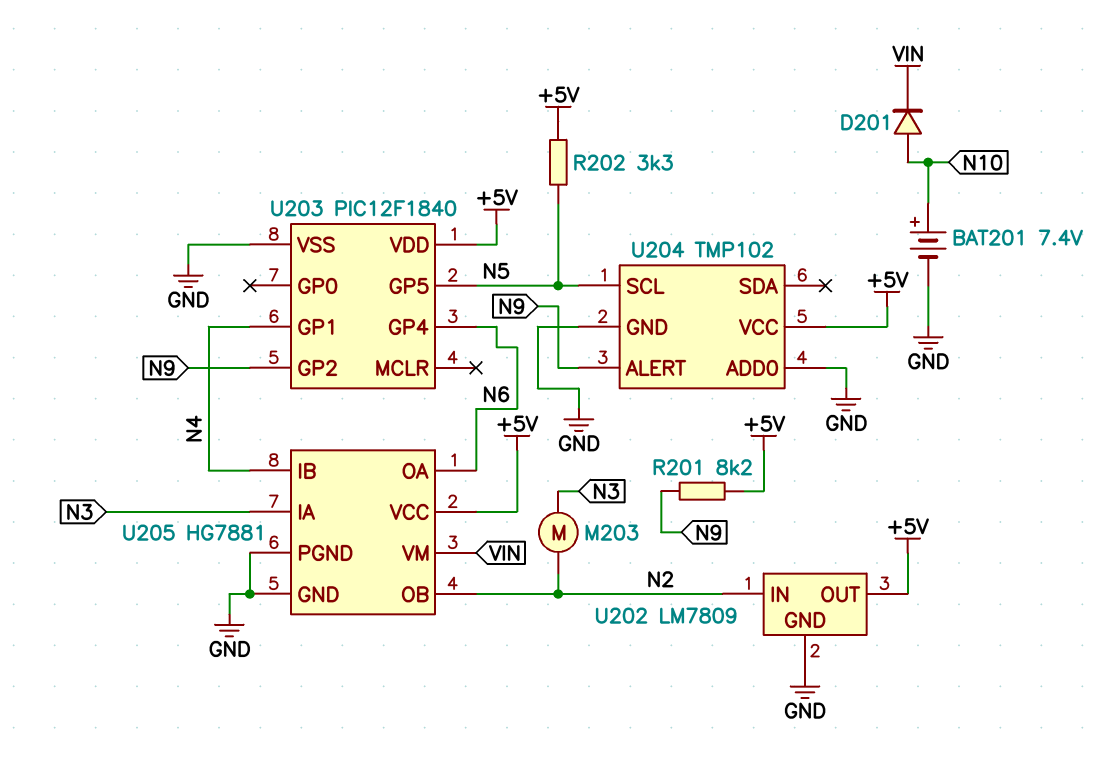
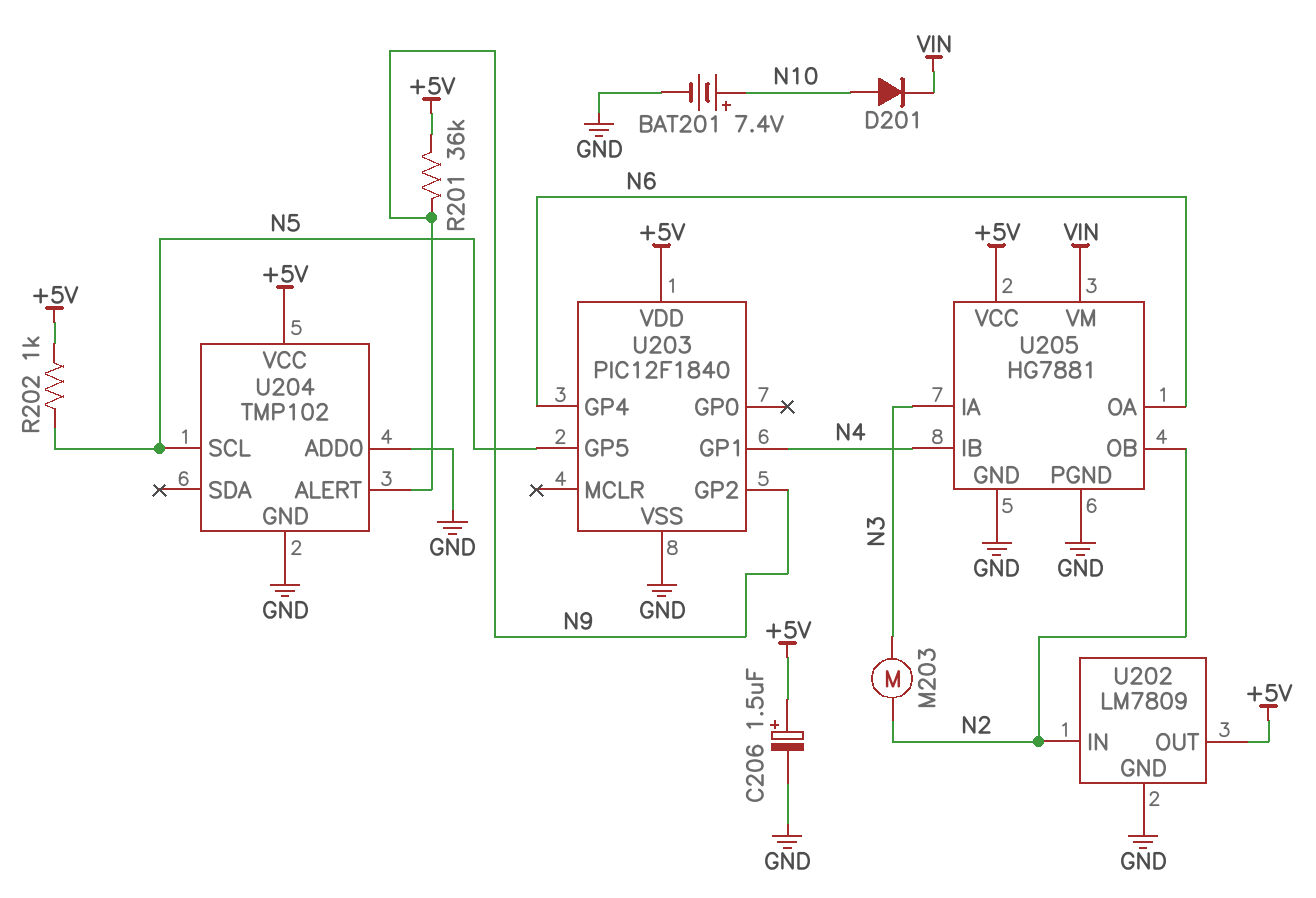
C206: none -> 1.5uF (plus +5V, minus GND)
R201: 8.2k (+5V, N9) -> 36k (+5V, N9)
R202: 3.3k (+5V, N5) -> 1k (+5V, N5)

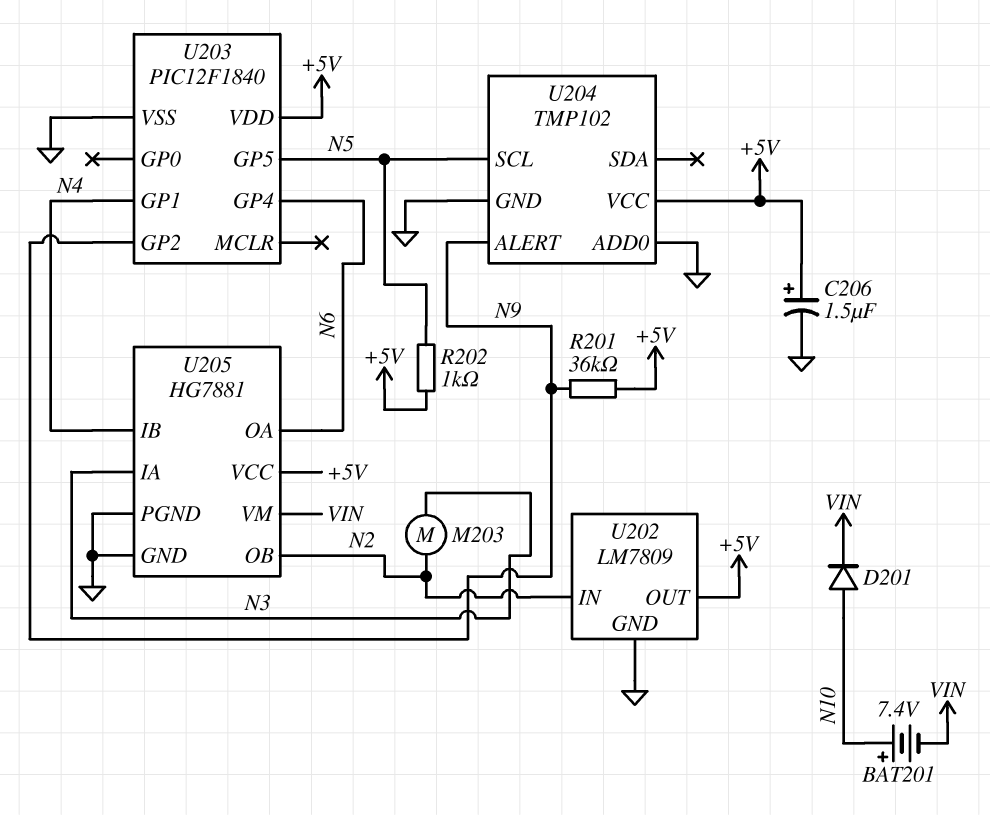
BAT201: 7.4V (plus N10, minus GND) -> 7.4V (plus N10, minus VIN)

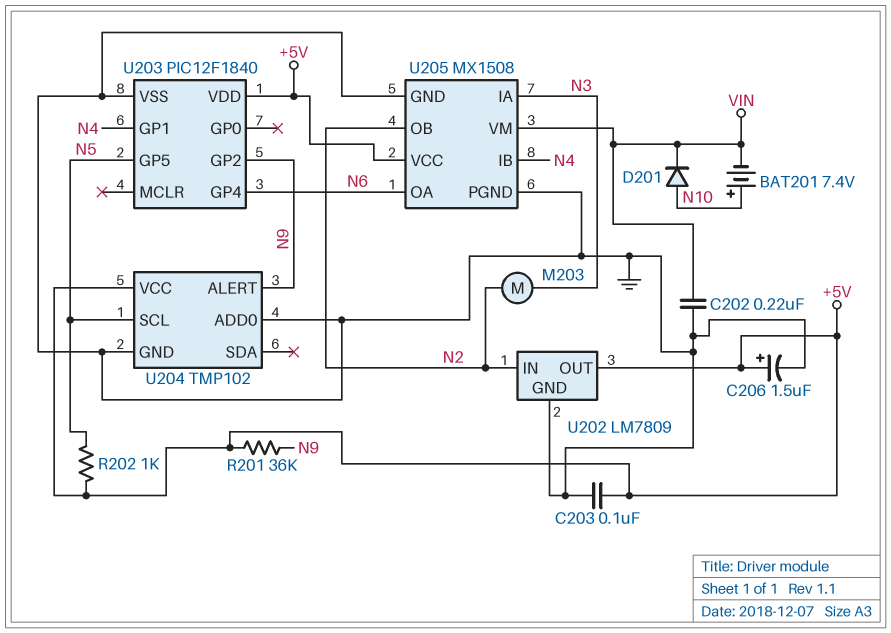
C202: none -> 220nF (GND, VIN)
C203: none -> 100nF (+5V, GND)
U205: HG7881 -> MX1508

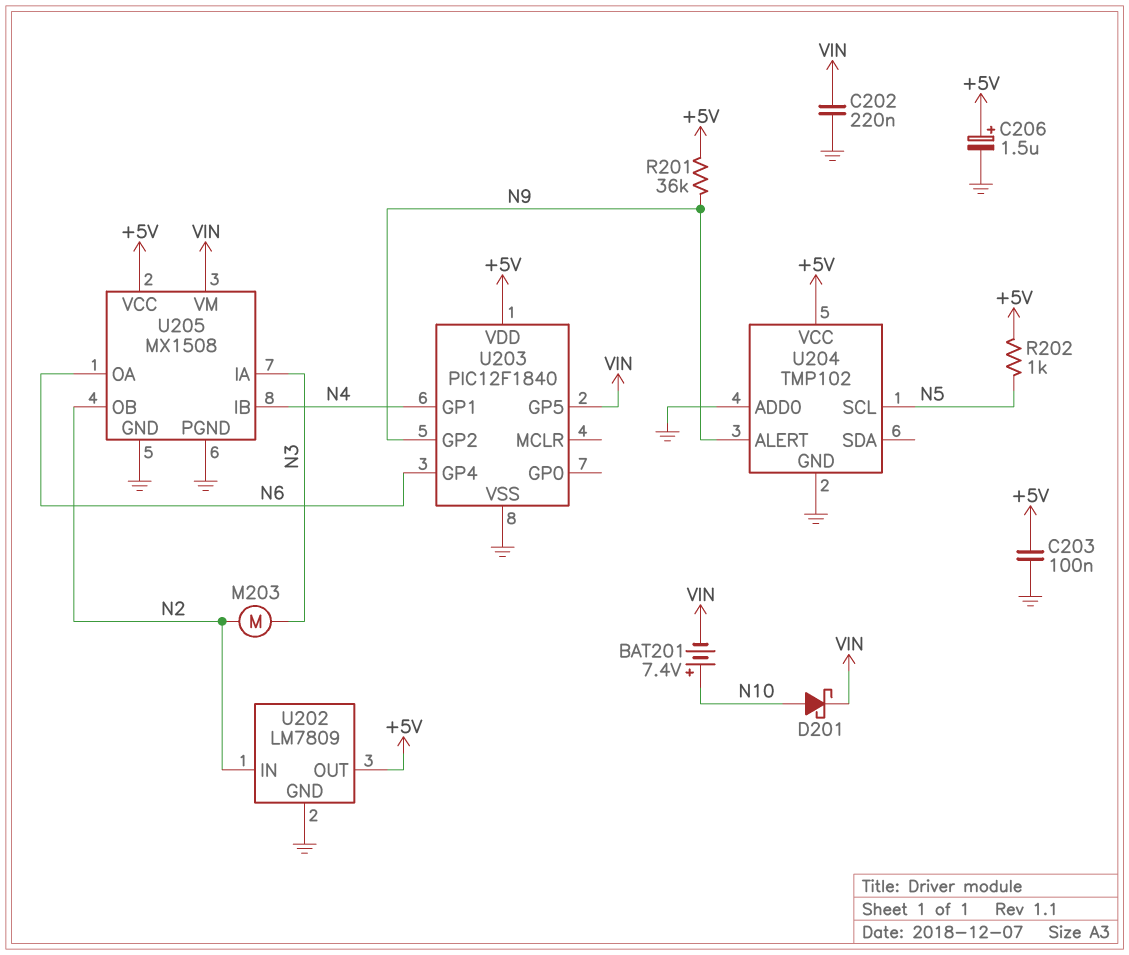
D201: diode (A N10, K VIN) -> schottky (A N10, K VIN)
U203 pin GP5: N5 -> VIN

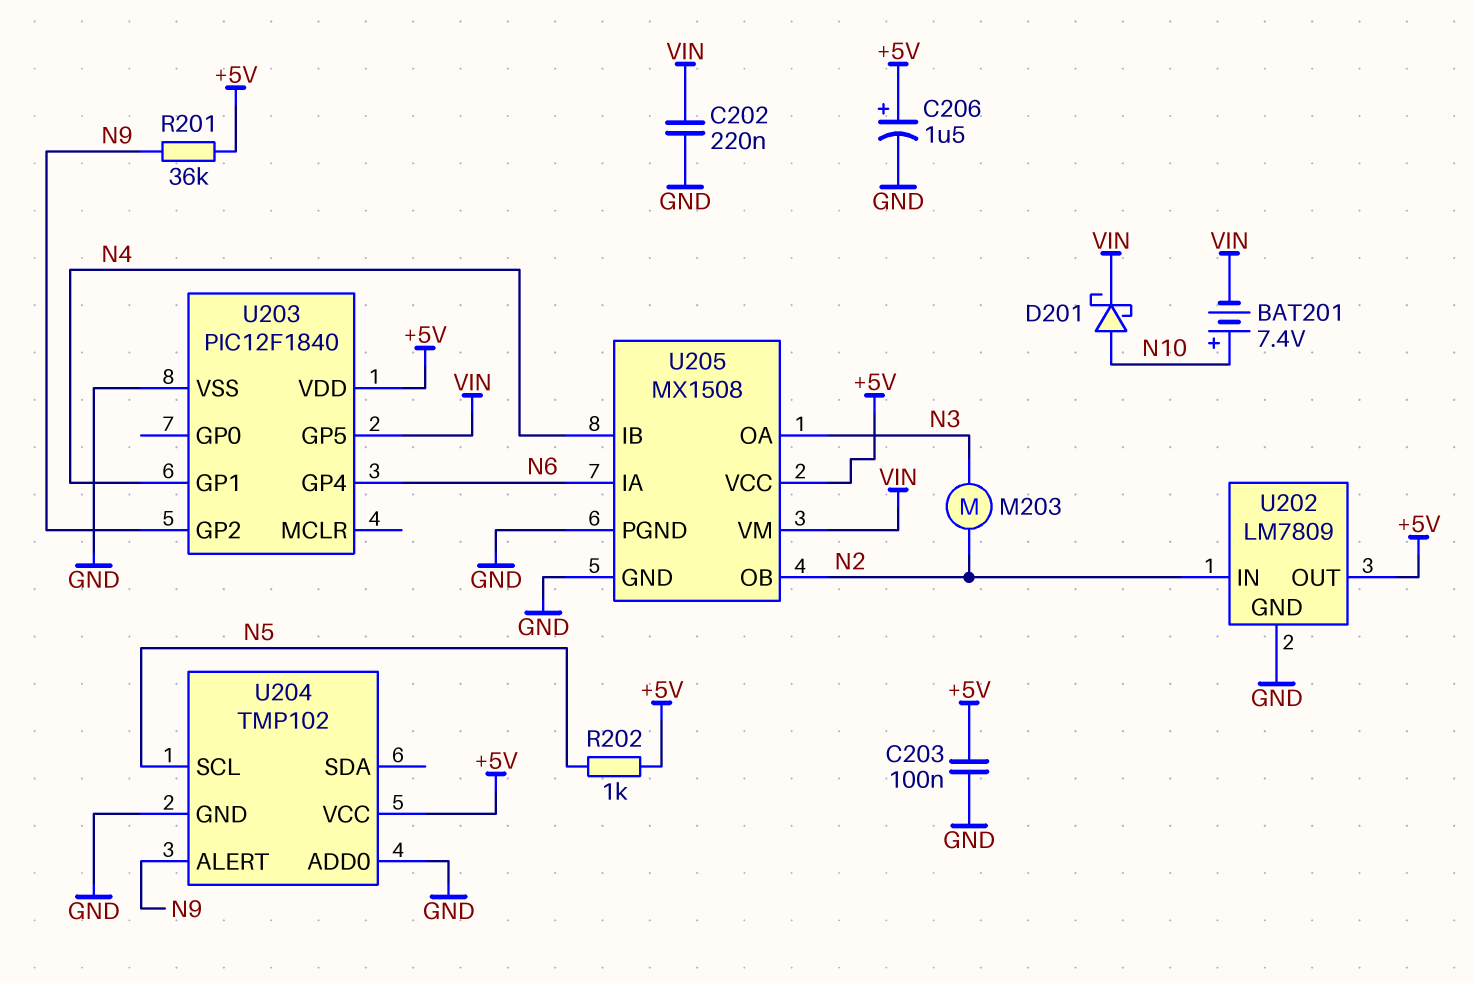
U205 pin IA: N3 -> N6
U205 pin OA: N6 -> N3

